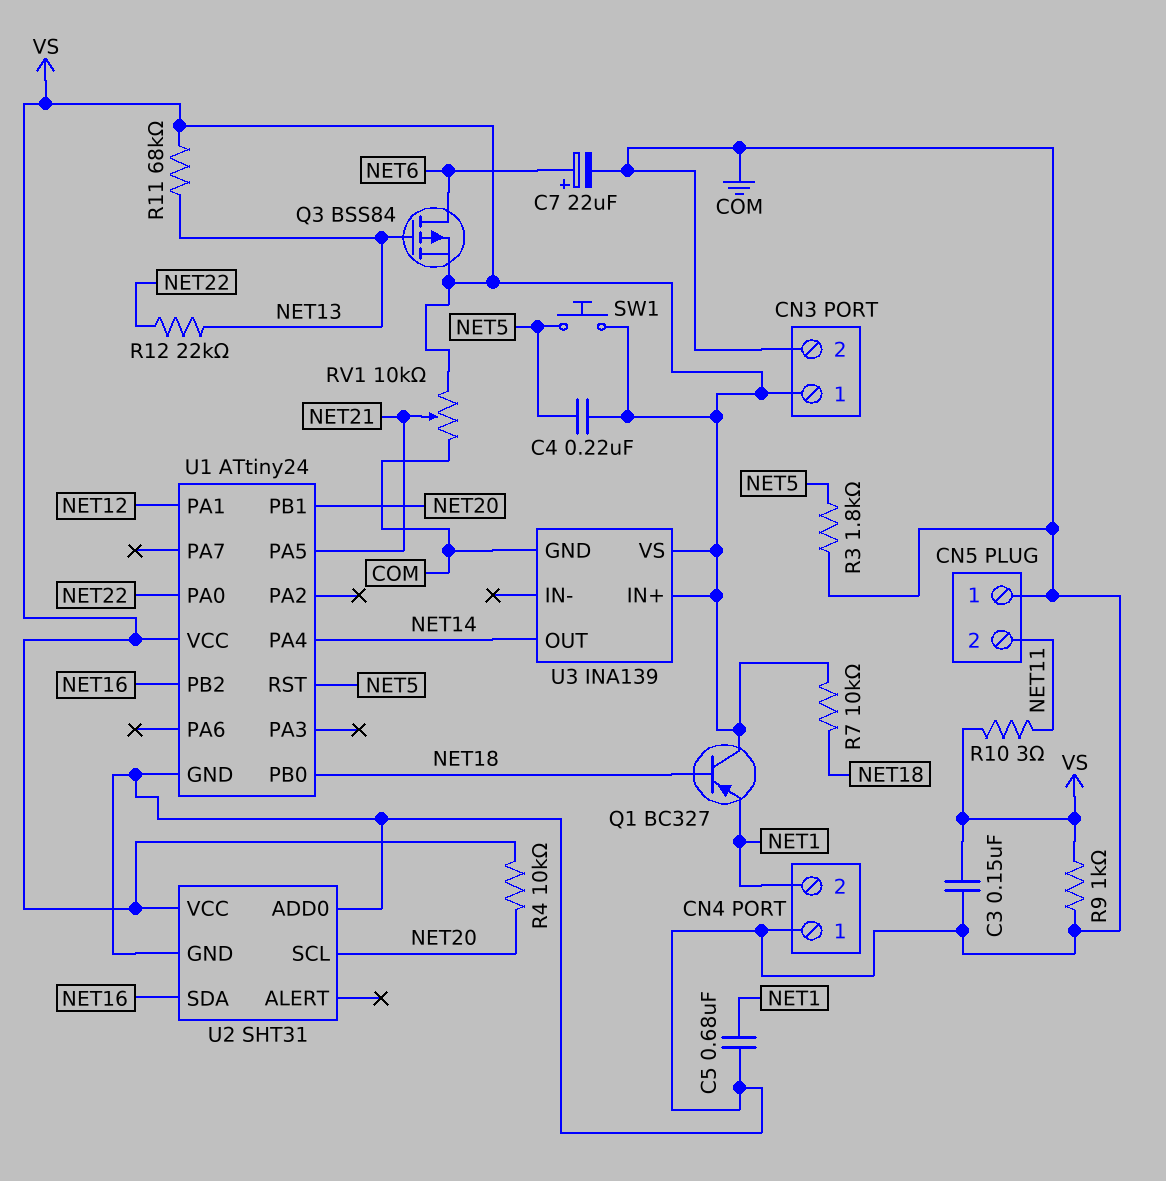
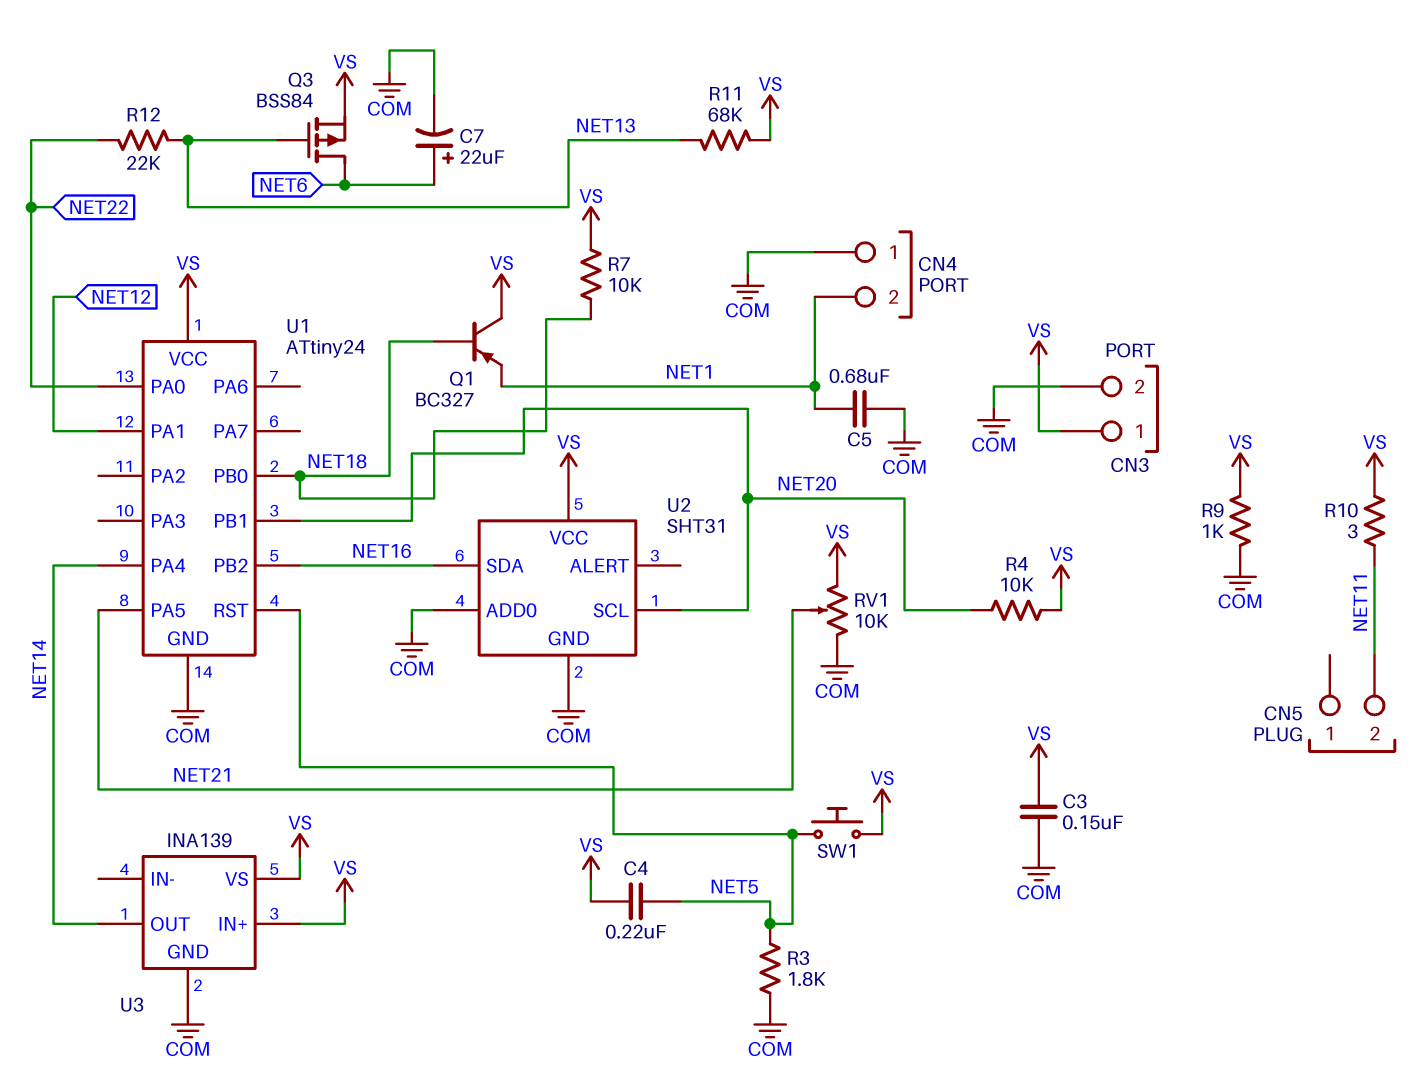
CN5 pin 1: COM -> none

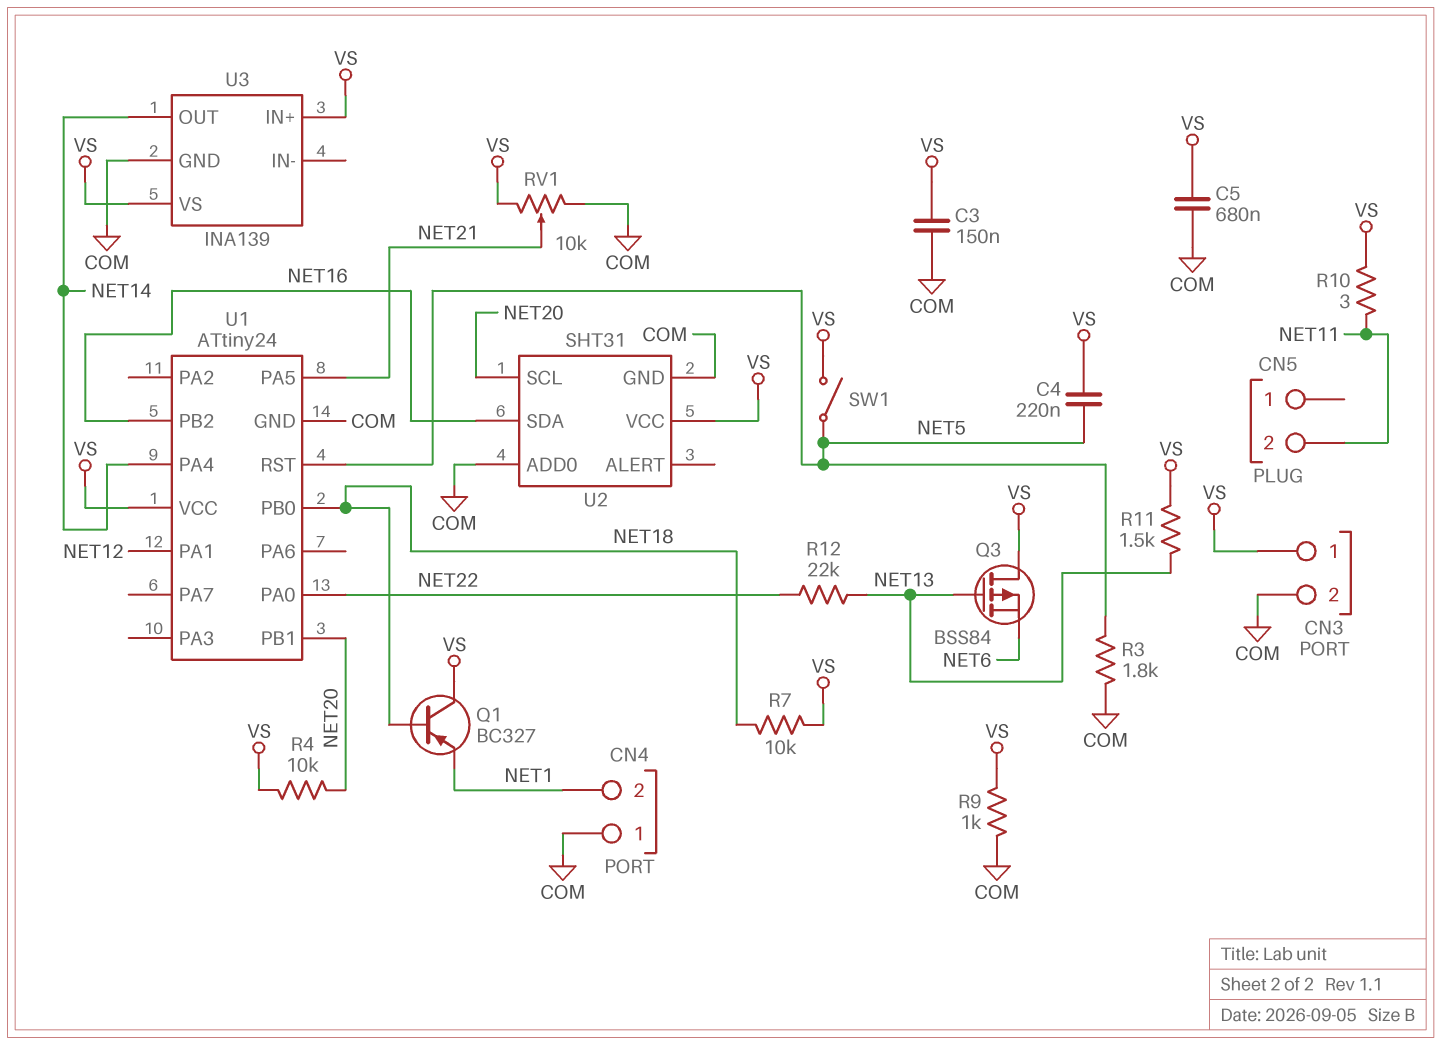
C5: 680nF (COM, NET1) -> 680nF (COM, VS)
C7: 22uF (plus NET6, minus COM) -> none
Q3: PMOS BSS84 (G NET13, D NET6, S VS) -> PMOS BSS84 (G NET13, D VS, S NET6)
R11: 68k (NET13, VS) -> 1.5k (NET13, VS)
SW1: button (NET5, VS) -> switch (NET5, VS)

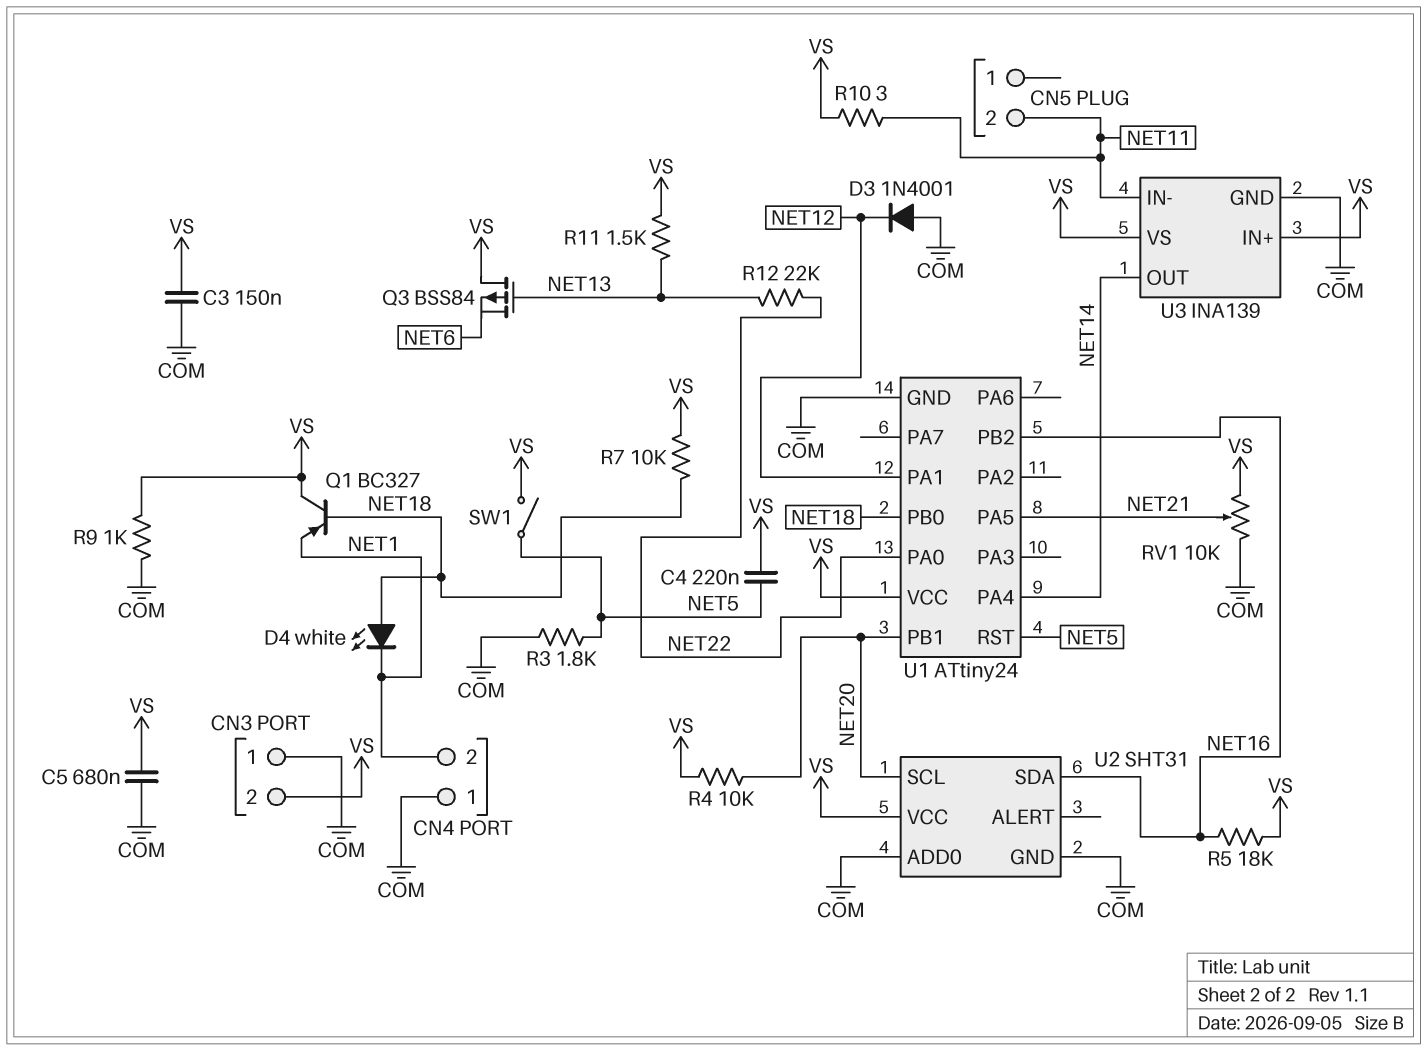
CN3 pin 1: VS -> COM
CN3 pin 2: COM -> VS
D3: none -> diode 1N4001 (A COM, K NET12)
D4: none -> LED white (A NET18, K NET1)
R5: none -> 18k (NET16, VS)
U3 pin IN-: none -> NET11

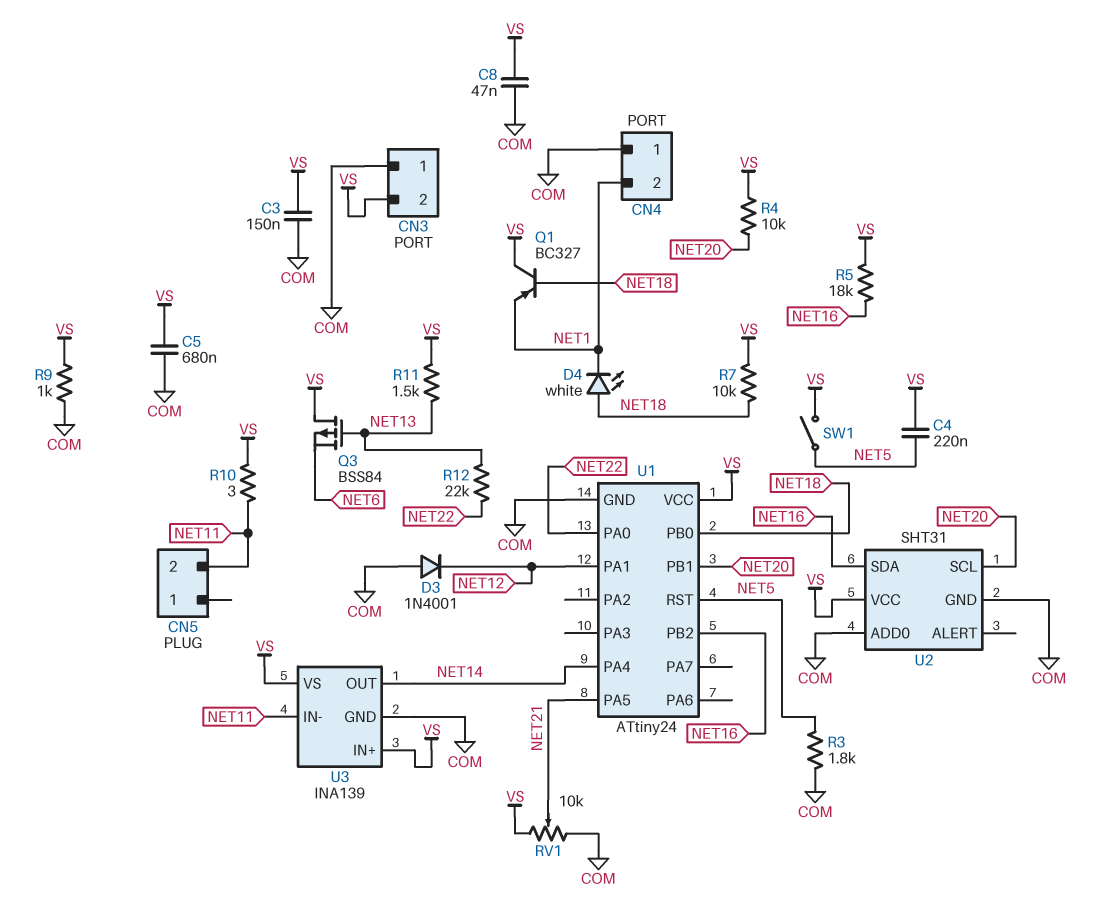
C8: none -> 47nF (COM, VS)

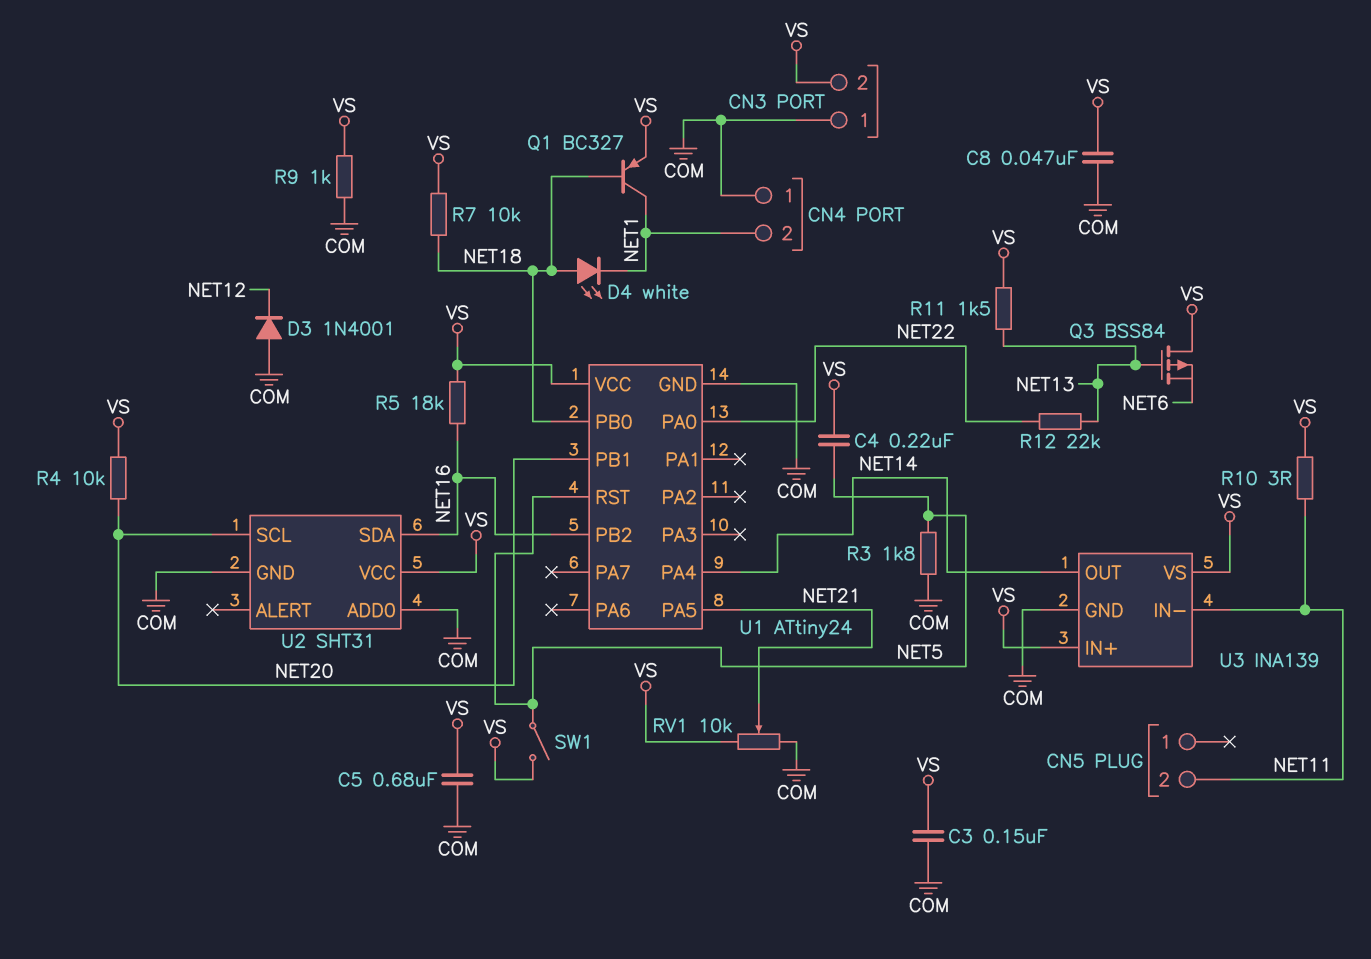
Q1: PNP BC327 (B NET18, C VS, E NET1) -> PNP BC327 (B NET18, C NET1, E VS)
U1 pin PA1: NET12 -> none

